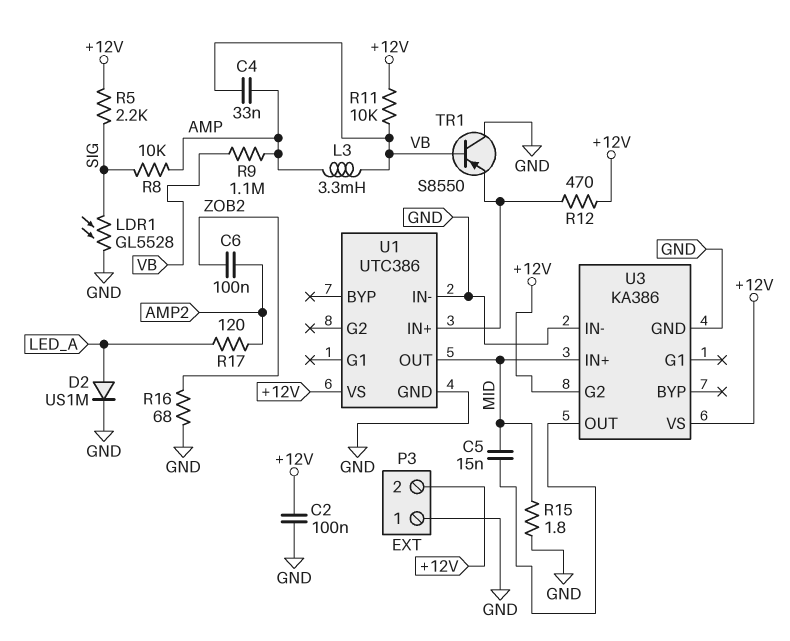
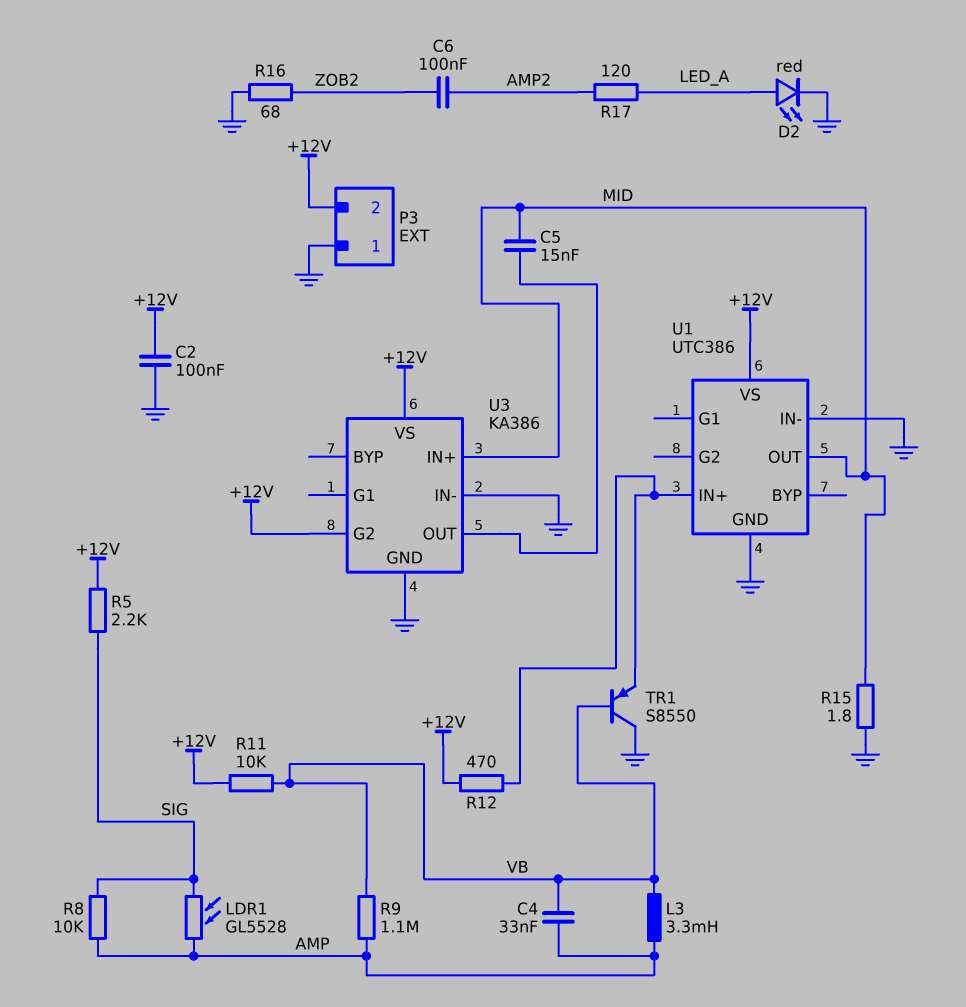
D2: diode US1M (A LED_A, K GND) -> LED red (A LED_A, K GND)
LDR1: GL5528 (GND, SIG) -> GL5528 (AMP, SIG)

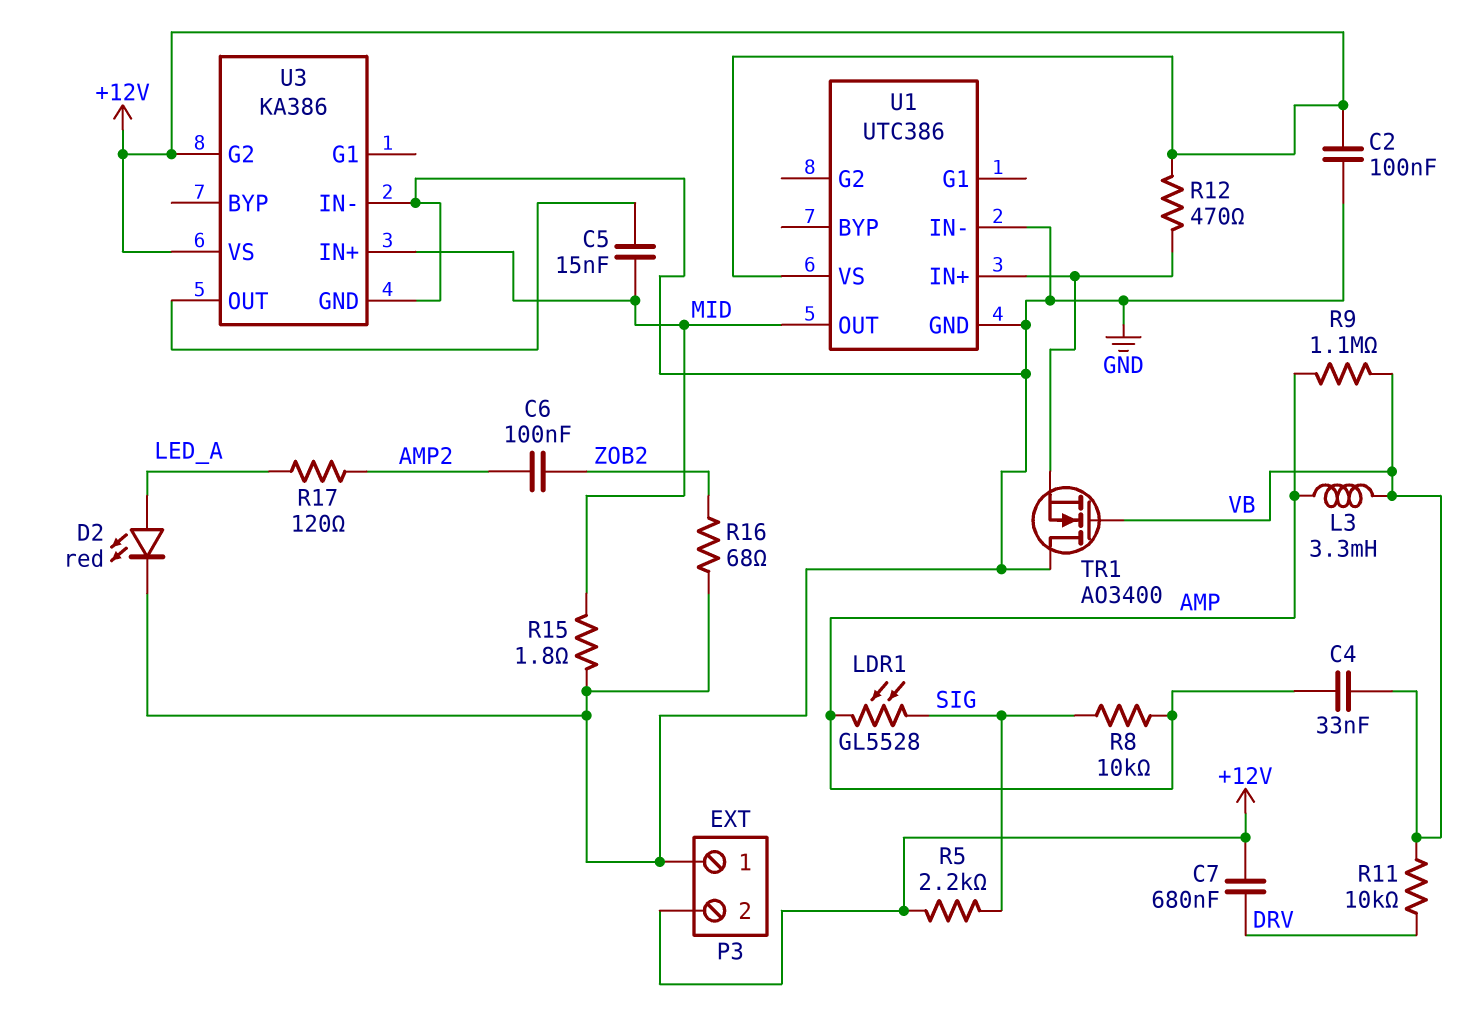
C7: none -> 680nF (+12V, DRV)
R11: 10k (+12V, VB) -> 10k (DRV, VB)
TR1: PNP S8550 (B VB, C GND, E U1/IN+) -> NMOS AO3400 (G VB, D GND, S U1/IN+)

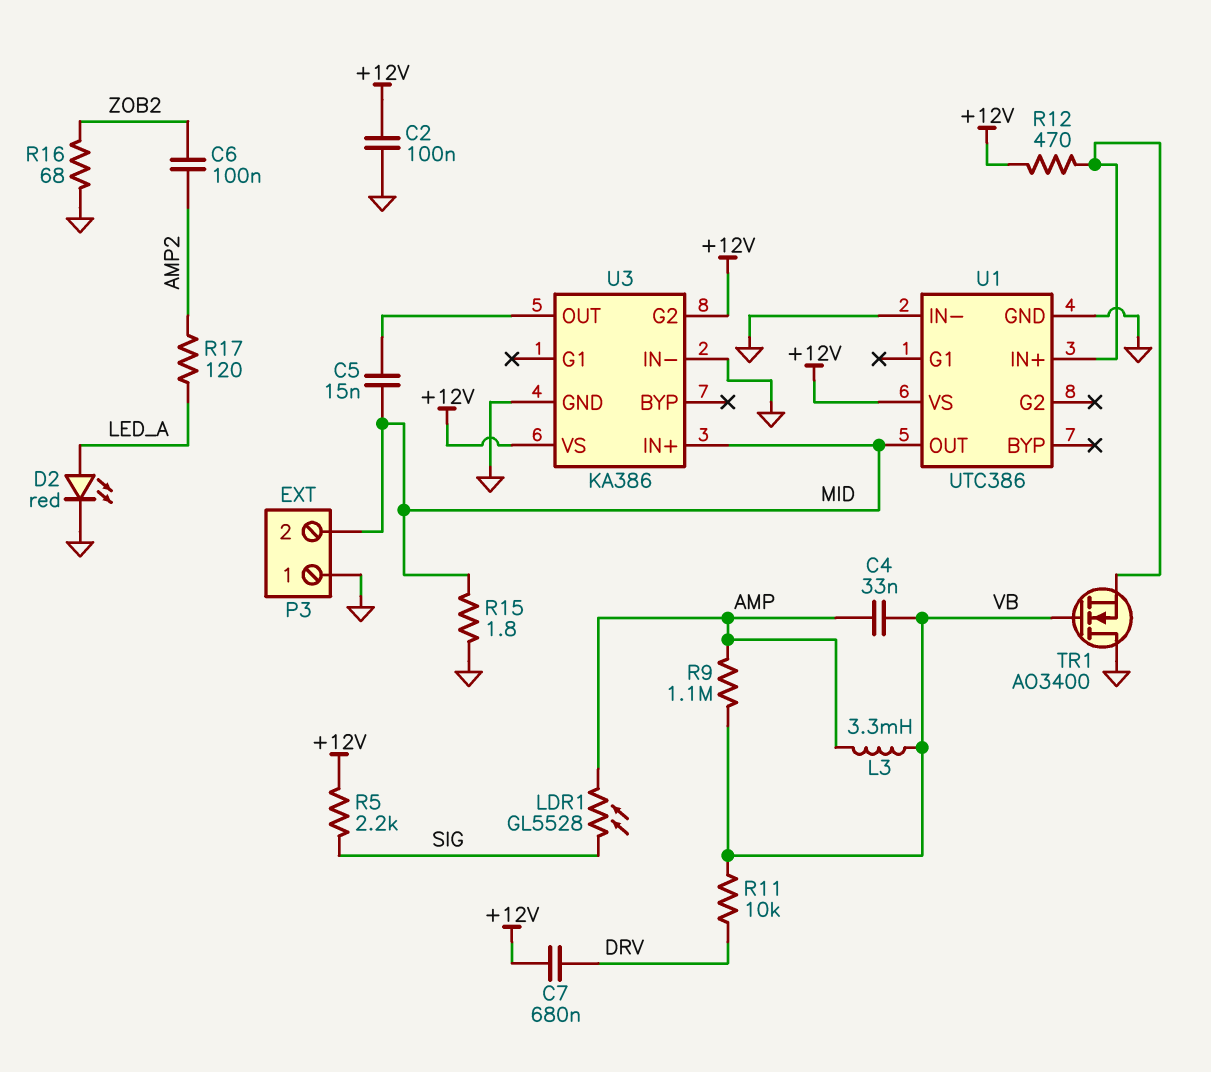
P3 pin 2: +12V -> MID
R8: 10k (AMP, SIG) -> none

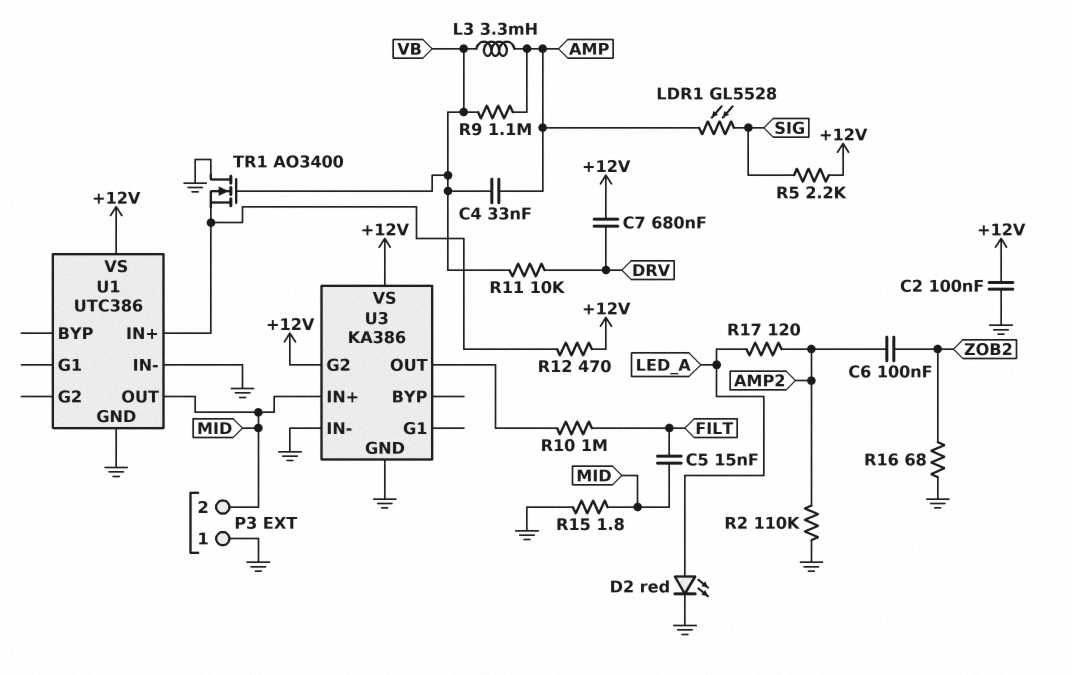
C5: 15nF (MID, U3/OUT) -> 15nF (FILT, MID)
R2: none -> 110k (AMP2, GND)
R10: none -> 1M (FILT, U3/OUT)

